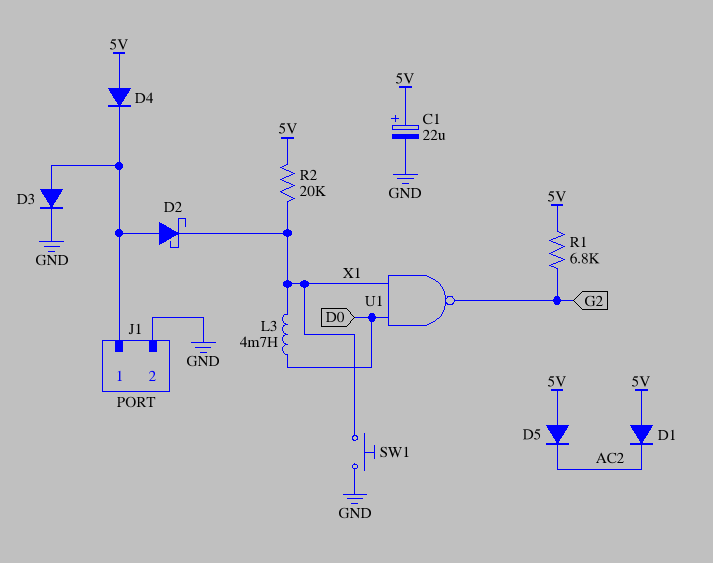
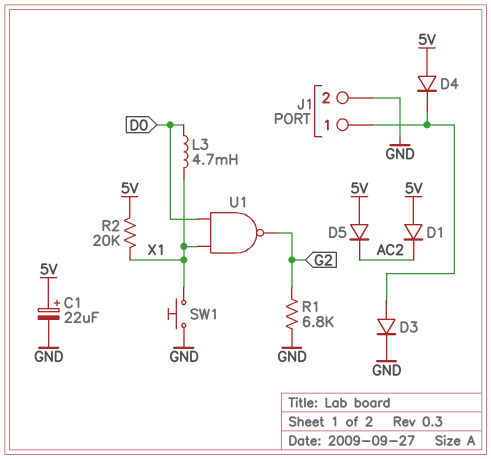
D2: schottky (A J1/1, K X1) -> none
R1: 6.8k (5V, G2) -> 6.8k (G2, GND)

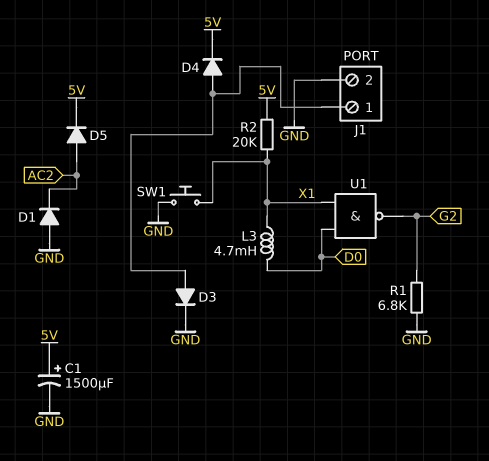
C1: 22uF (plus 5V, minus GND) -> 1500uF (plus 5V, minus GND)
D1: diode (A 5V, K AC2) -> diode (A GND, K AC2)
D4: diode (A 5V, K J1/1) -> diode (A J1/1, K 5V)
D5: diode (A 5V, K AC2) -> diode (A AC2, K 5V)

